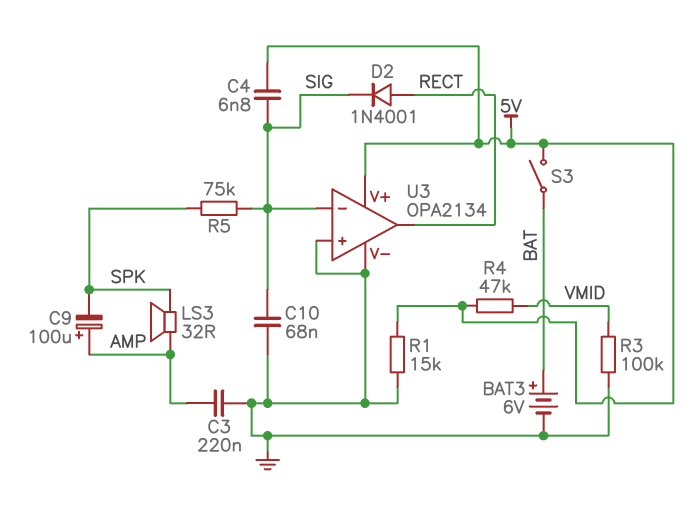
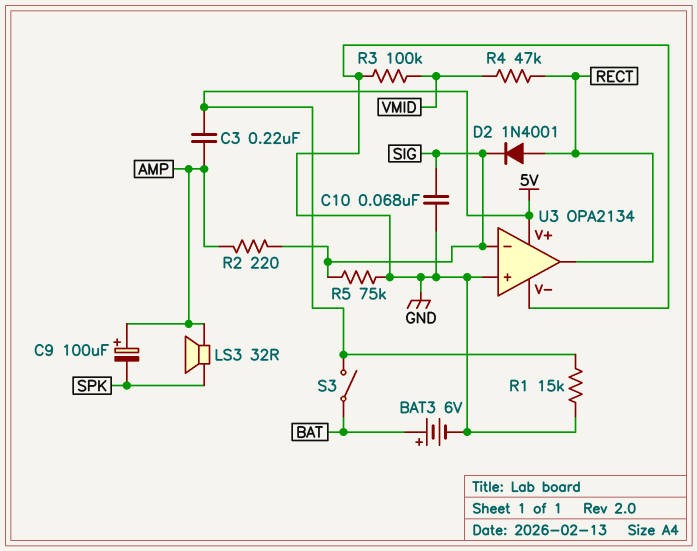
C3: 220nF (AMP, GND) -> 220nF (5V, AMP)
C4: 6.8nF (5V, SIG) -> none
R2: none -> 220 (AMP, SIG)
R4: 47k (5V, VMID) -> 47k (RECT, VMID)
R5: 75k (SIG, SPK) -> 75k (GND, SIG)

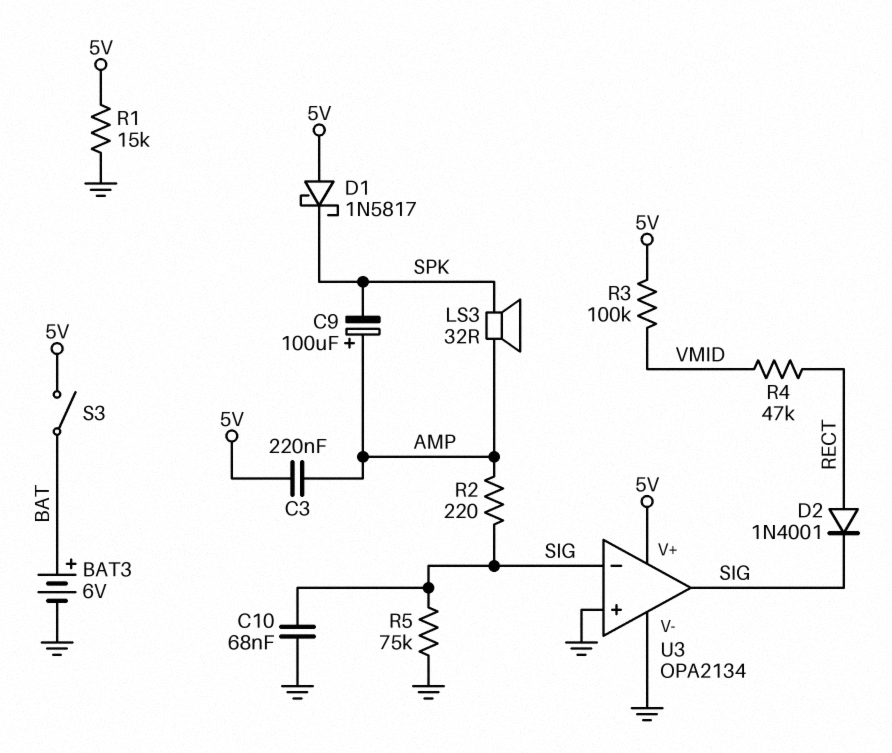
D1: none -> schottky 1N5817 (A 5V, K SPK)
R3: 100k (GND, VMID) -> 100k (5V, VMID)
U3 pin out: RECT -> SIG

